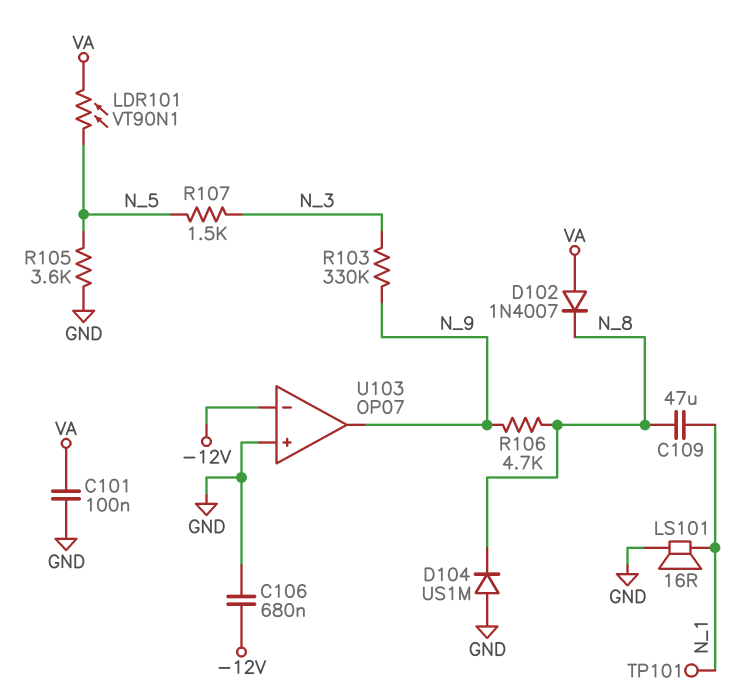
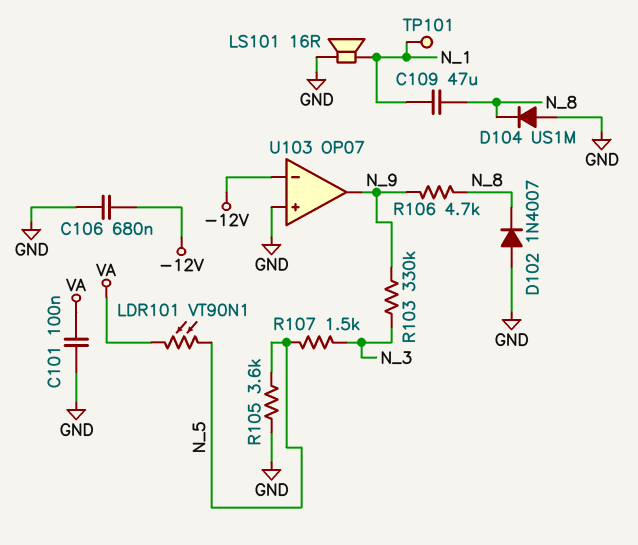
D102: diode 1N4007 (A VA, K N_8) -> diode 1N4007 (A GND, K N_8)

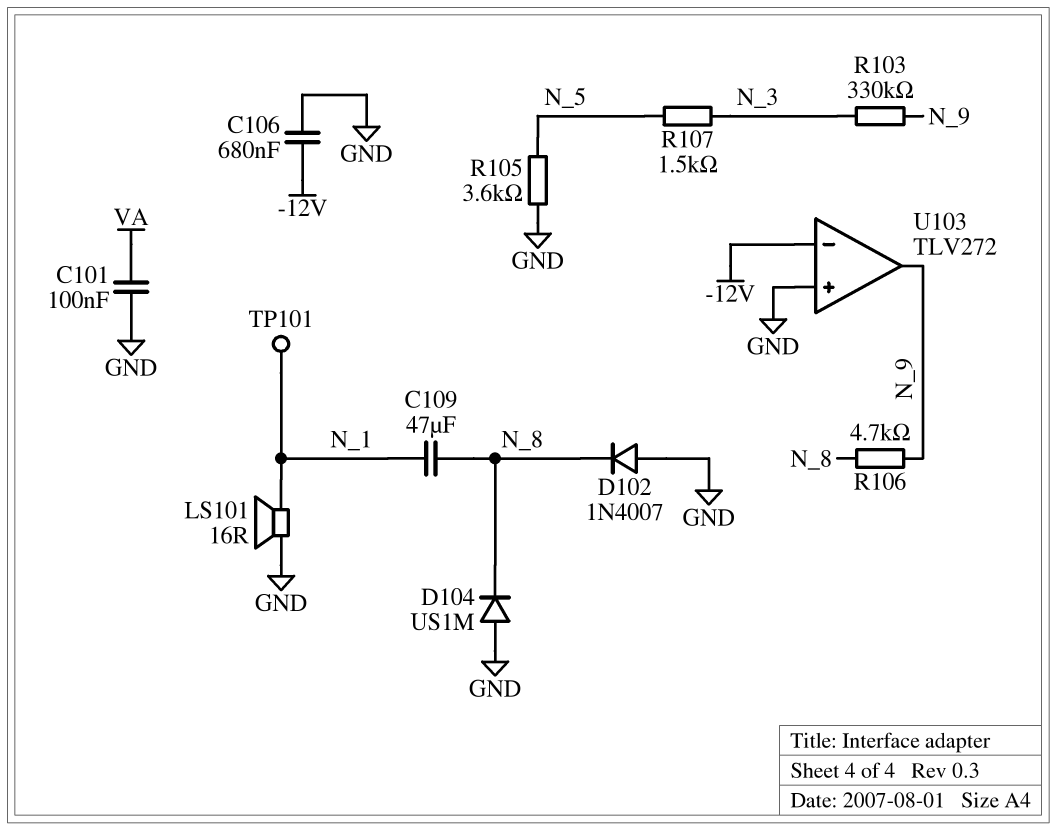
LDR101: VT90N1 (N_5, VA) -> none
U103: OP07 -> TLV272

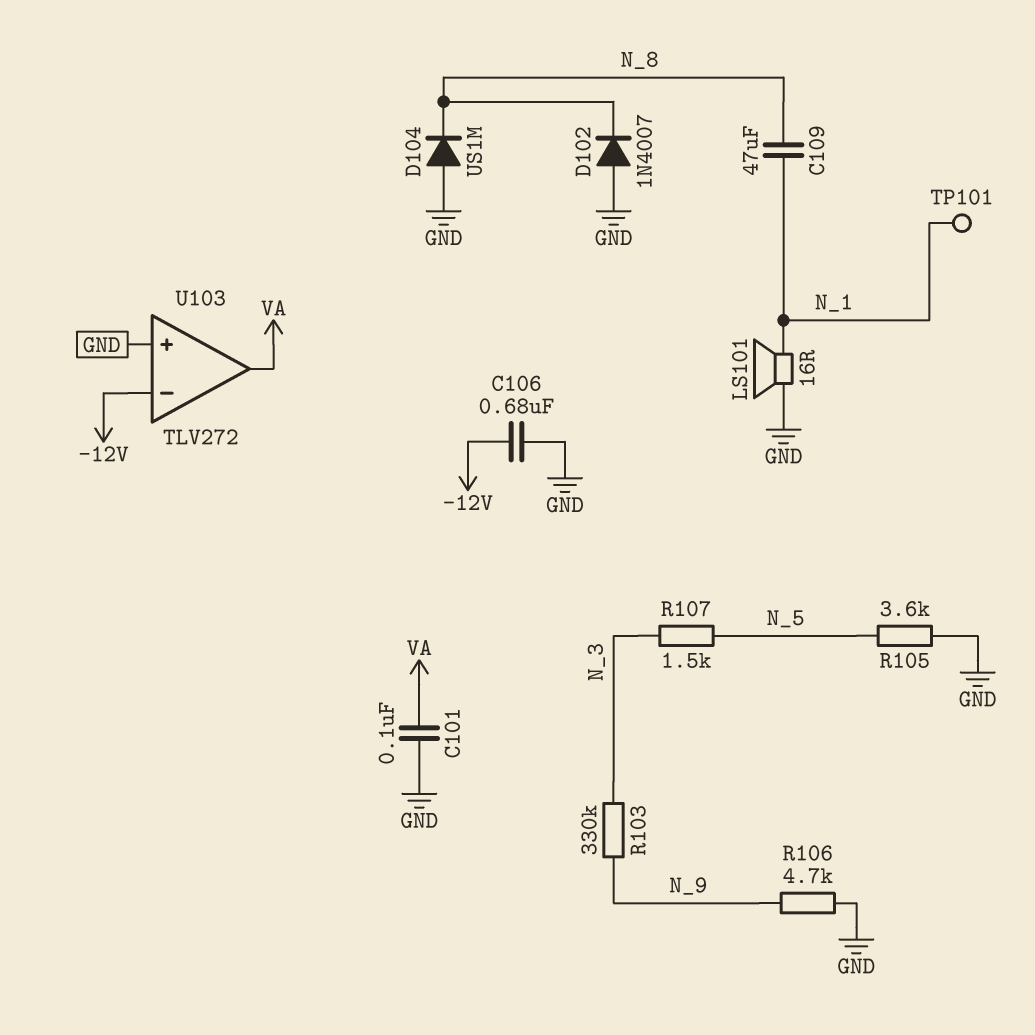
R106: 4.7k (N_8, N_9) -> 4.7k (GND, N_9)
U103 pin out: N_9 -> VA

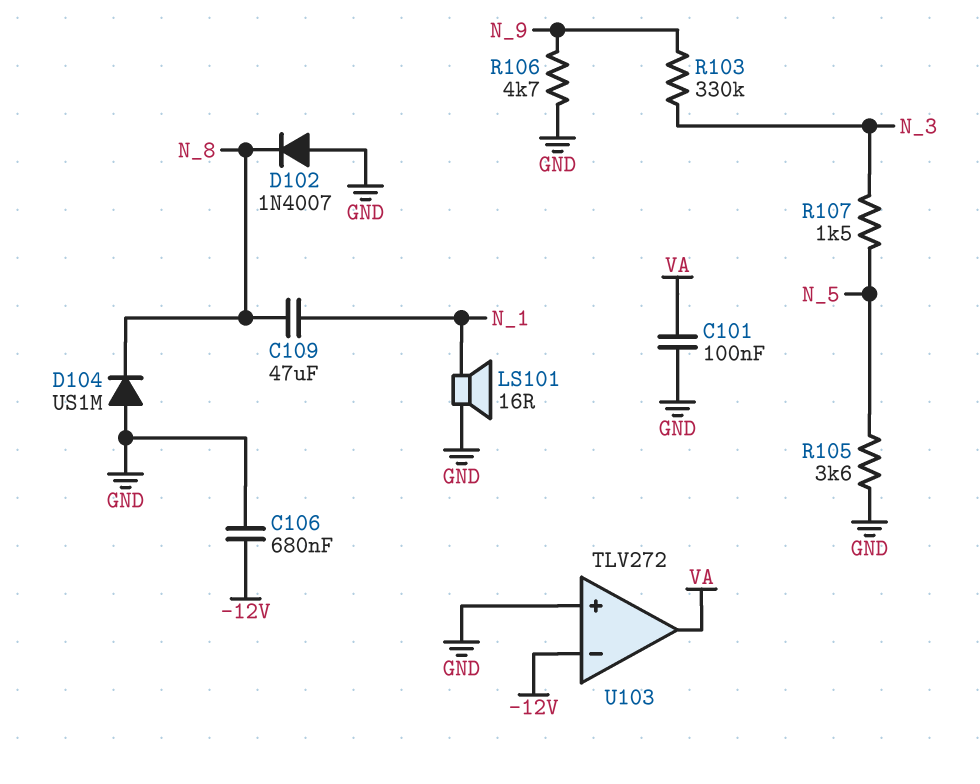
TP101: test point (N_1) -> none

